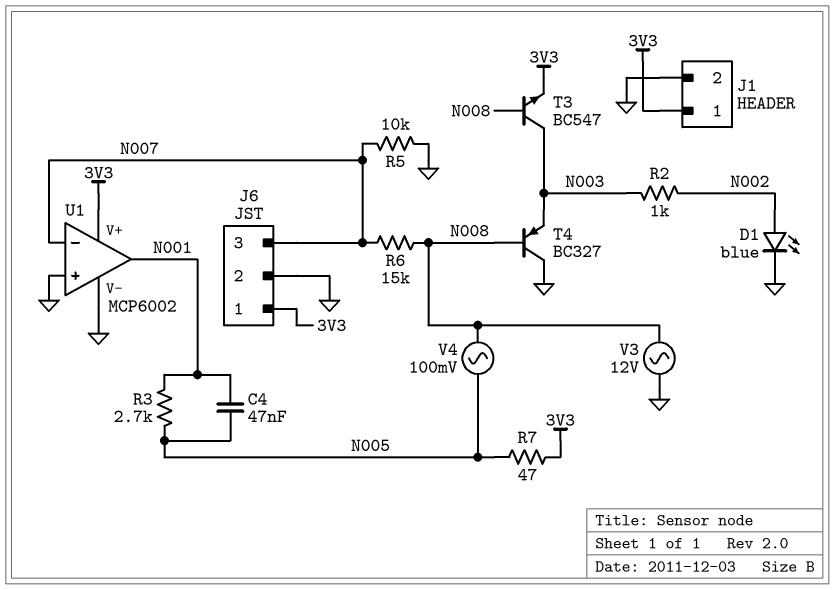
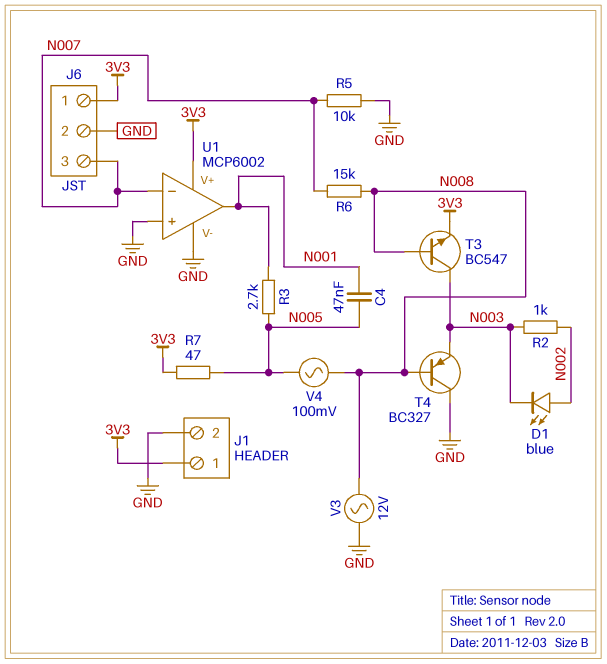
D1: LED blue (A N002, K GND) -> LED blue (A N002, K N003)

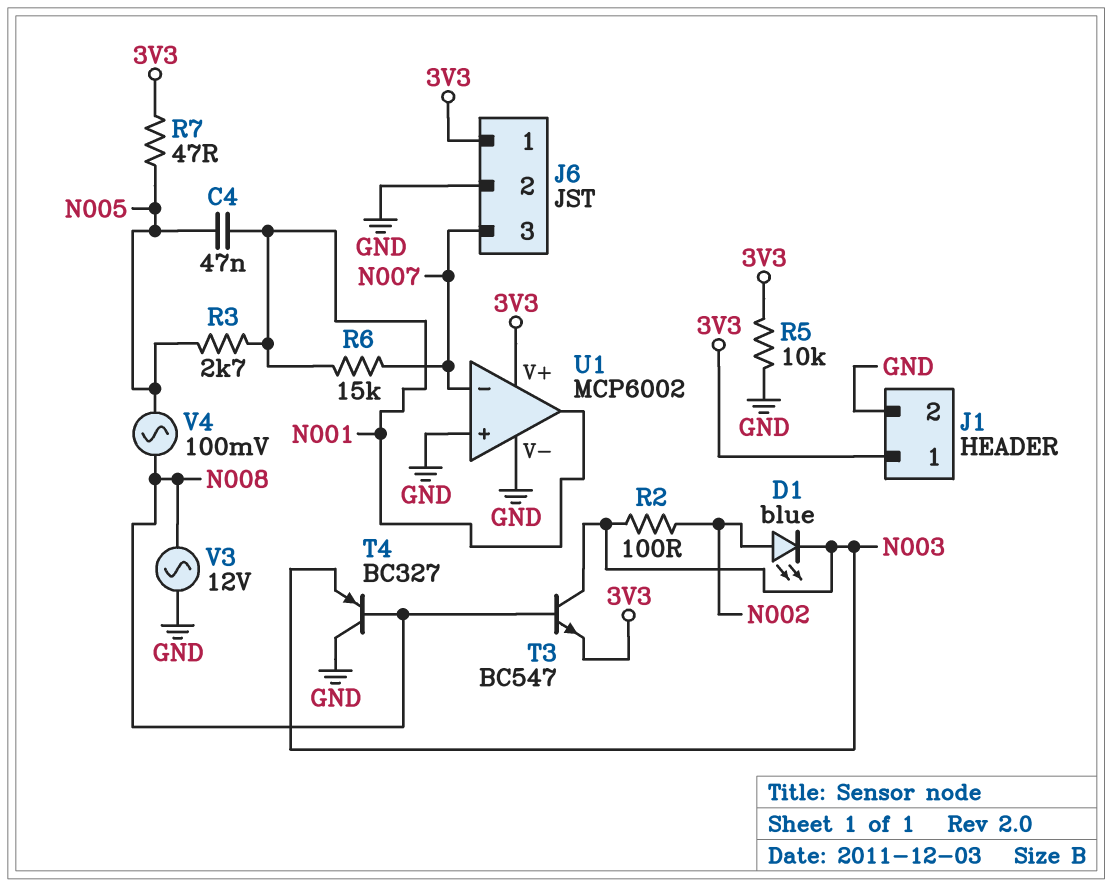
R2: 1k (N002, N003) -> 100 (N002, N003)
R5: 10k (GND, N007) -> 10k (3V3, GND)
R6: 15k (N007, N008) -> 15k (N001, N007)

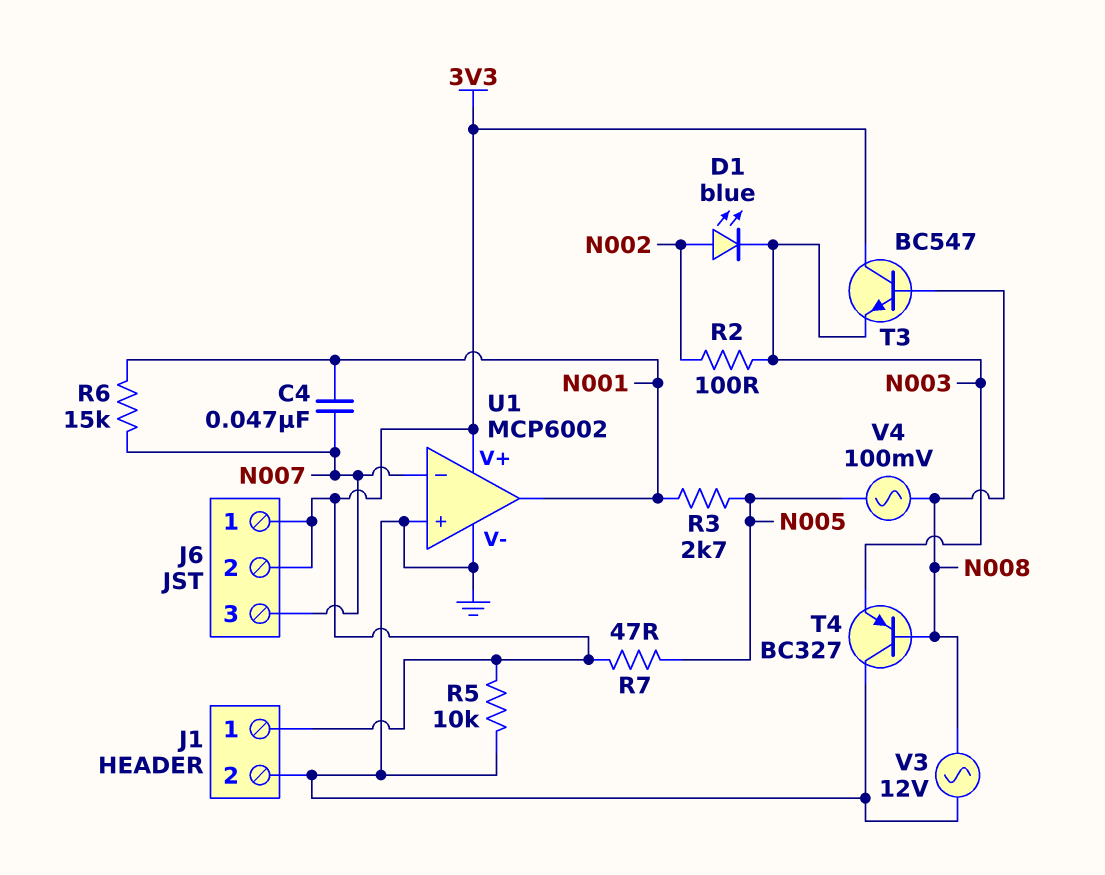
C4: 47nF (N001, N005) -> 47nF (N001, N007)
J6 pin 2: GND -> 3V3
T3: NPN BC547 (B N008, C N003, E 3V3) -> NPN BC547 (B N008, C 3V3, E N003)

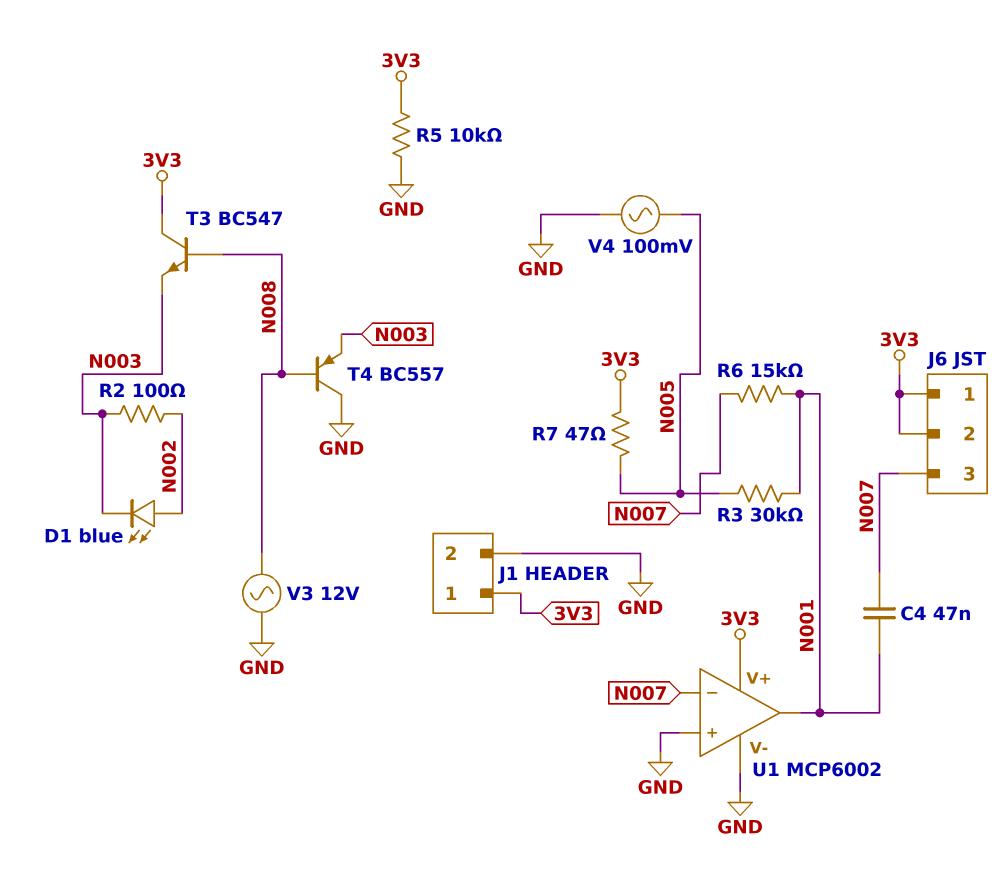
R3: 2.7k (N001, N005) -> 30k (N001, N005)
T4: PNP BC327 (B N008, C GND, E N003) -> PNP BC557 (B N008, C GND, E N003)
V4: AC 100mV (N005, N008) -> AC 100mV (GND, N005)

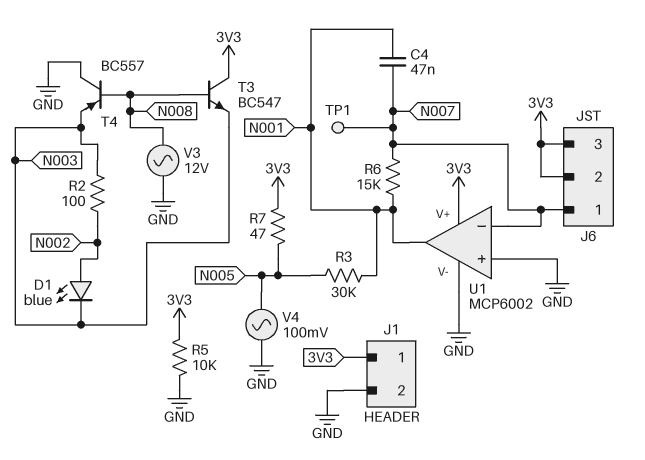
J6 pin 1: 3V3 -> N007
J6 pin 3: N007 -> 3V3
TP1: none -> test point (N007)

